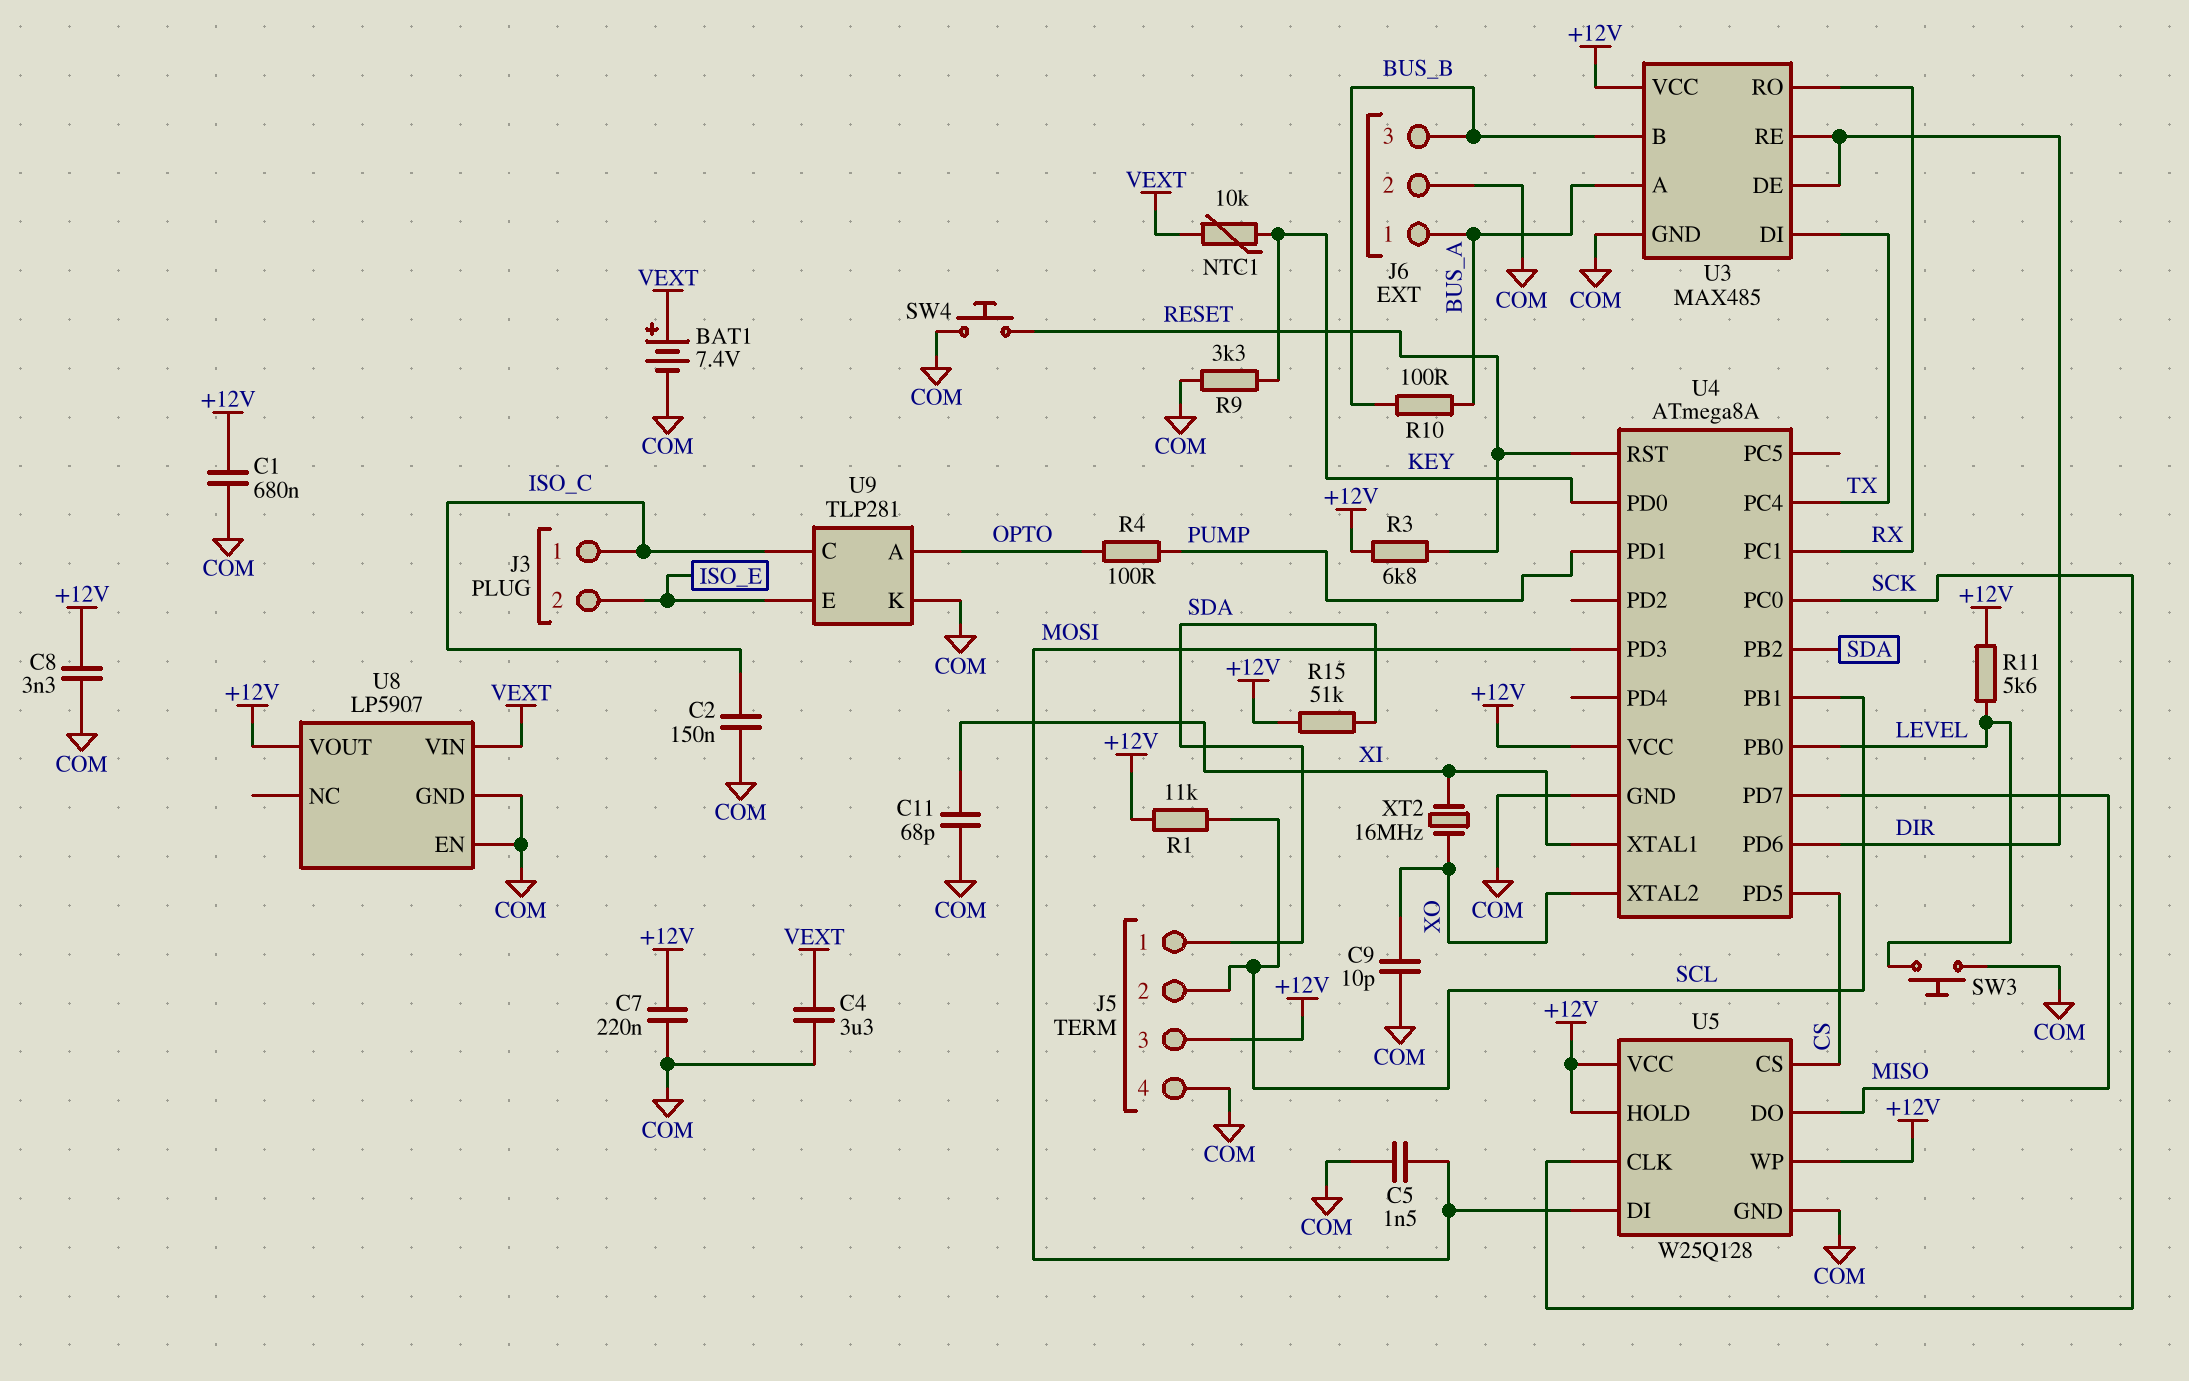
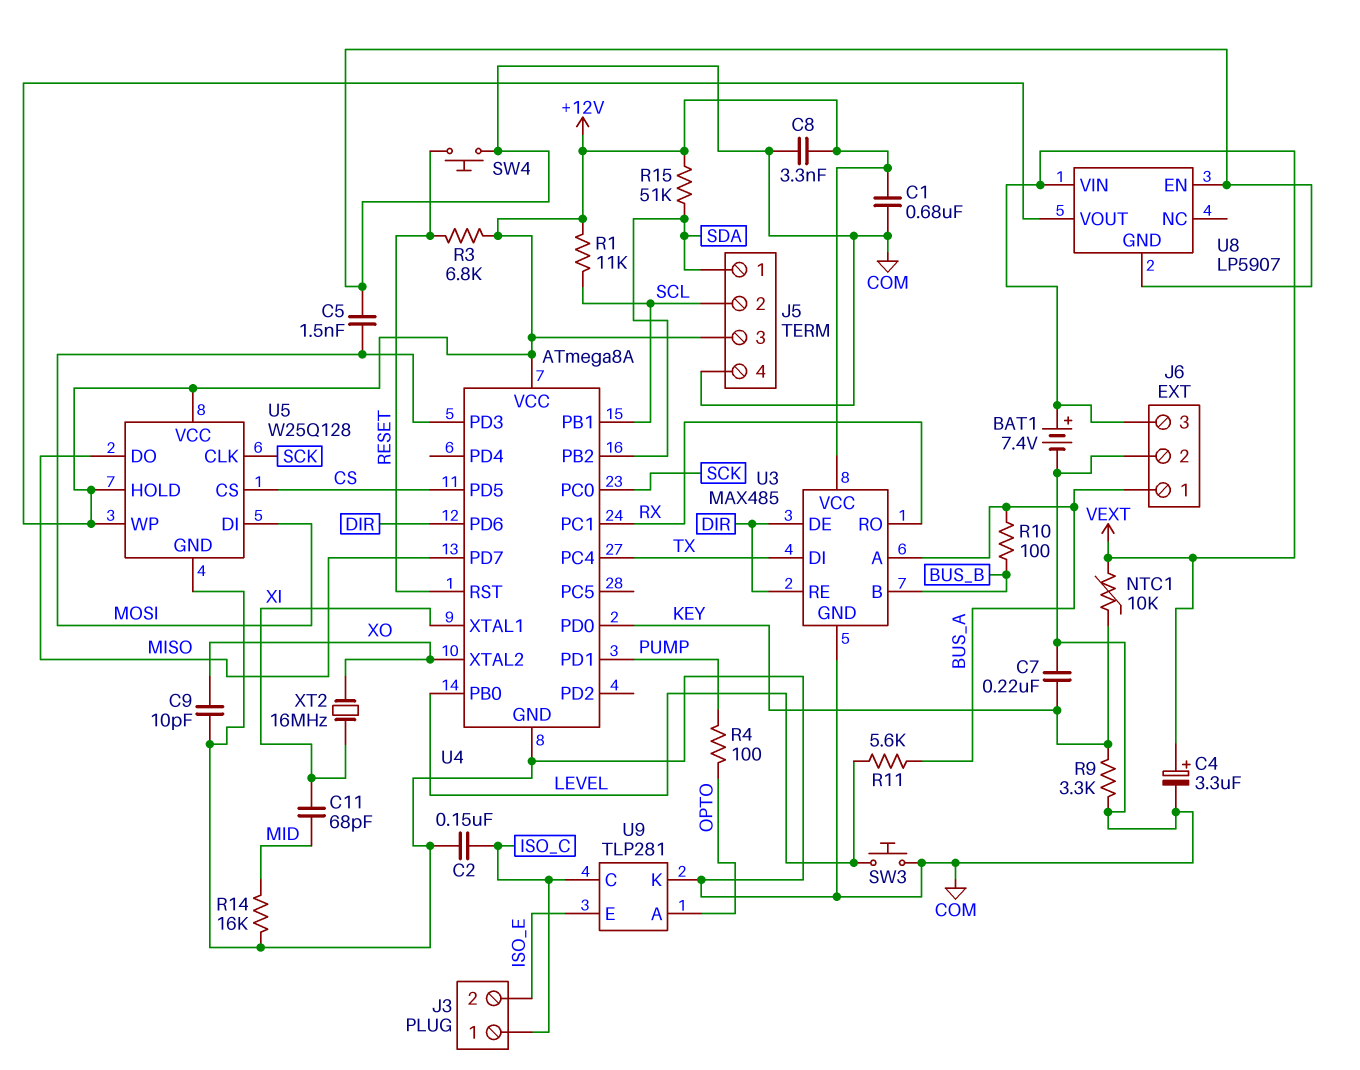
C4: 3.3uF (COM, VEXT) -> 3.3uF (plus VEXT, minus COM)
C7: 220nF (+12V, COM) -> 220nF (COM, KEY)
C11: 68pF (COM, XI) -> 68pF (MID, XI)
J6 pin 3: BUS_B -> VEXT
R11: 5.6k (+12V, LEVEL) -> 5.6k (BUS_A, LEVEL)
R14: none -> 16k (COM, MID)

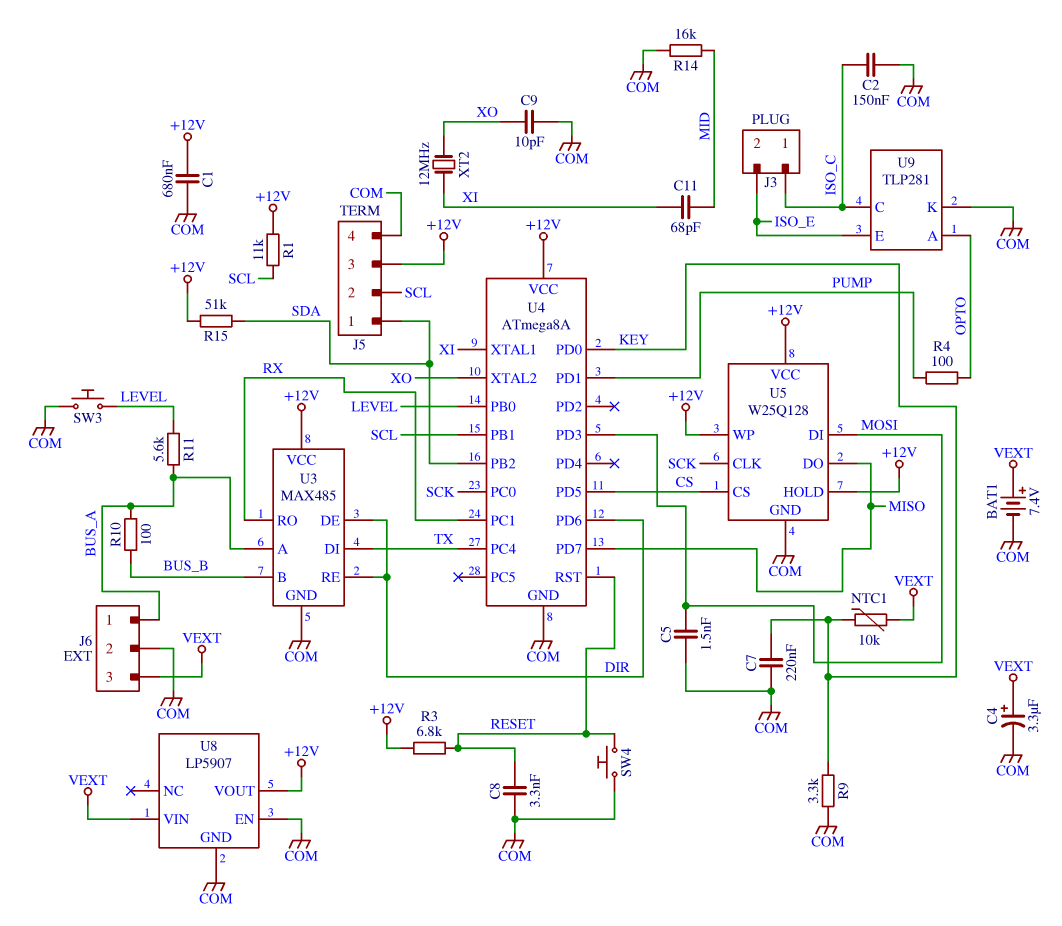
C8: 3.3nF (+12V, COM) -> 3.3nF (COM, RESET)
XT2: 16MHz (XI, XO) -> 12MHz (XI, XO)

